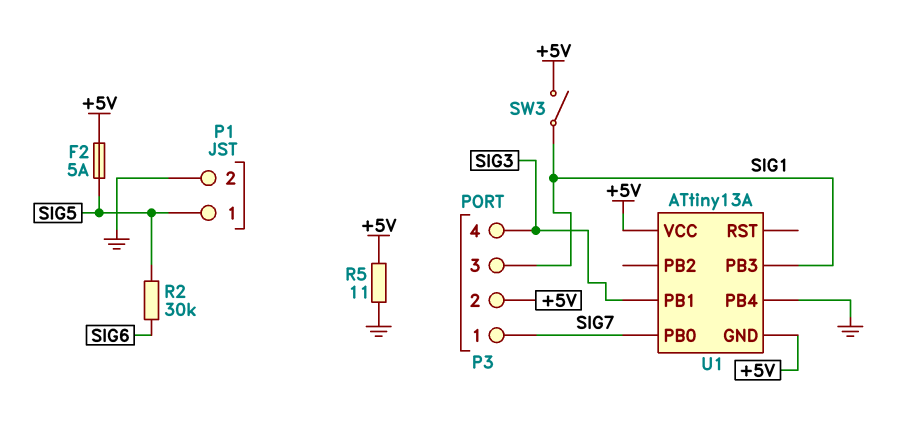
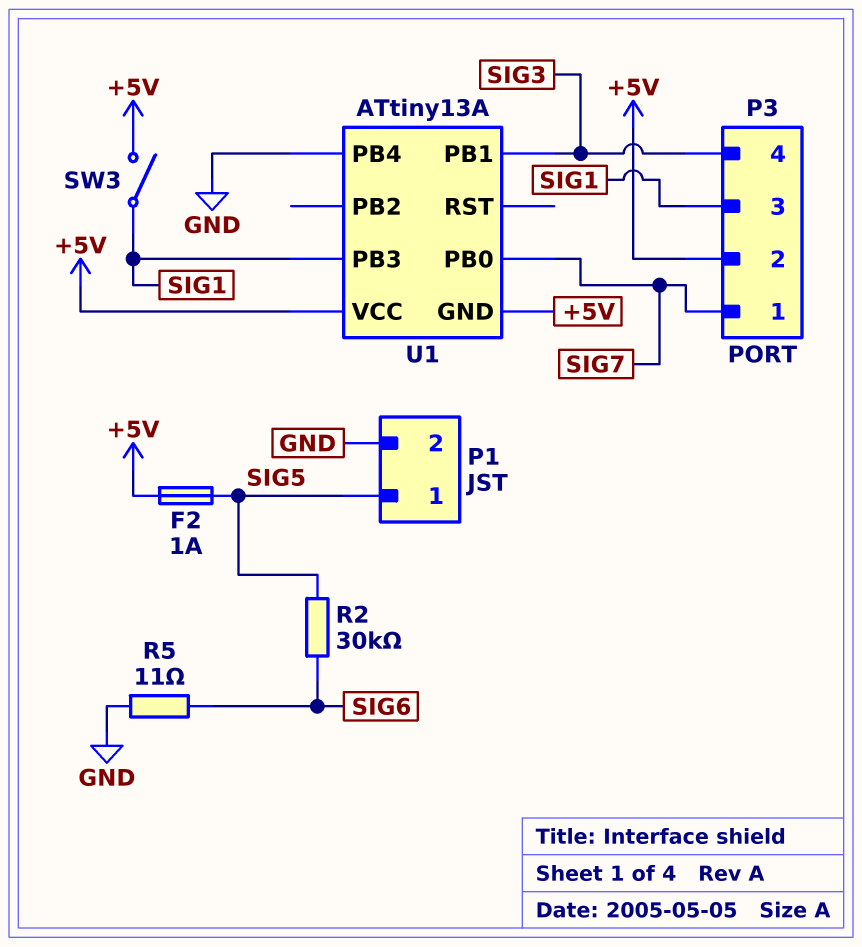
F2: 5A (+5V, SIG5) -> 1A (+5V, SIG5)
R5: 11 (+5V, GND) -> 11 (GND, SIG6)

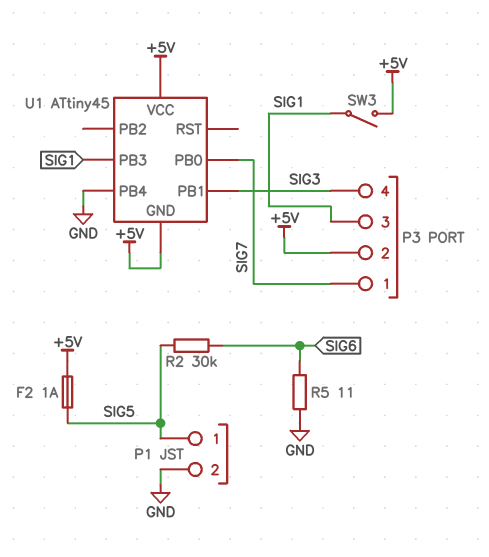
U1: ATtiny13A -> ATtiny45

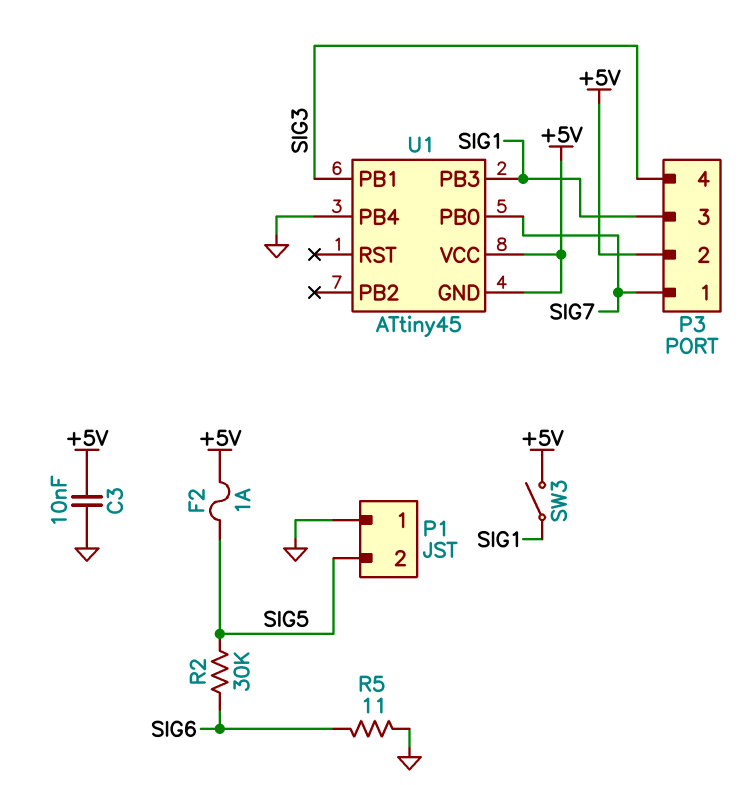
C3: none -> 10nF (+5V, GND)
P1 pin 1: SIG5 -> GND
P1 pin 2: GND -> SIG5

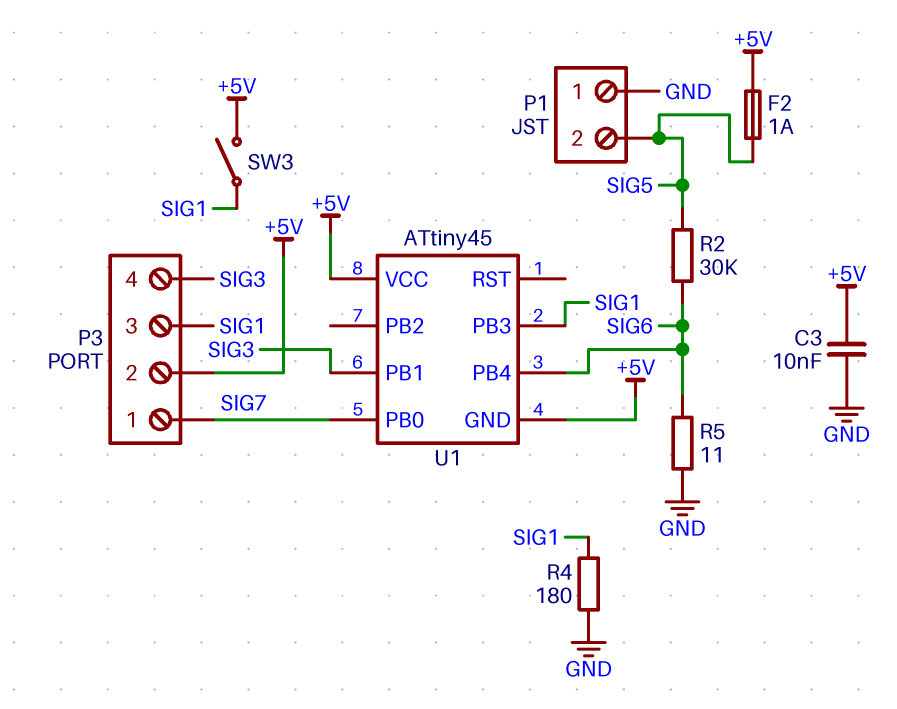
R4: none -> 180 (GND, SIG1)
U1 pin PB4: GND -> SIG6

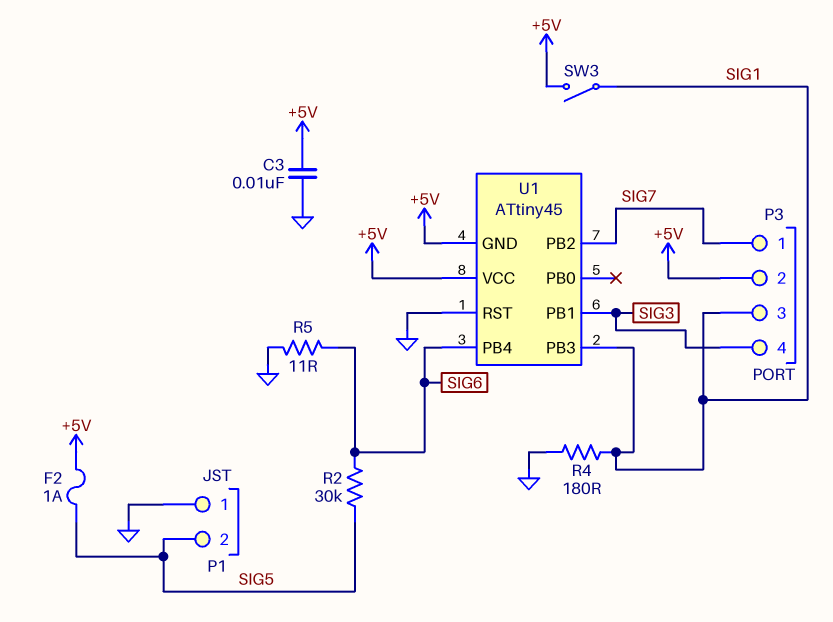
U1 pin PB0: SIG7 -> none
U1 pin PB2: none -> SIG7
U1 pin RST: none -> GND

